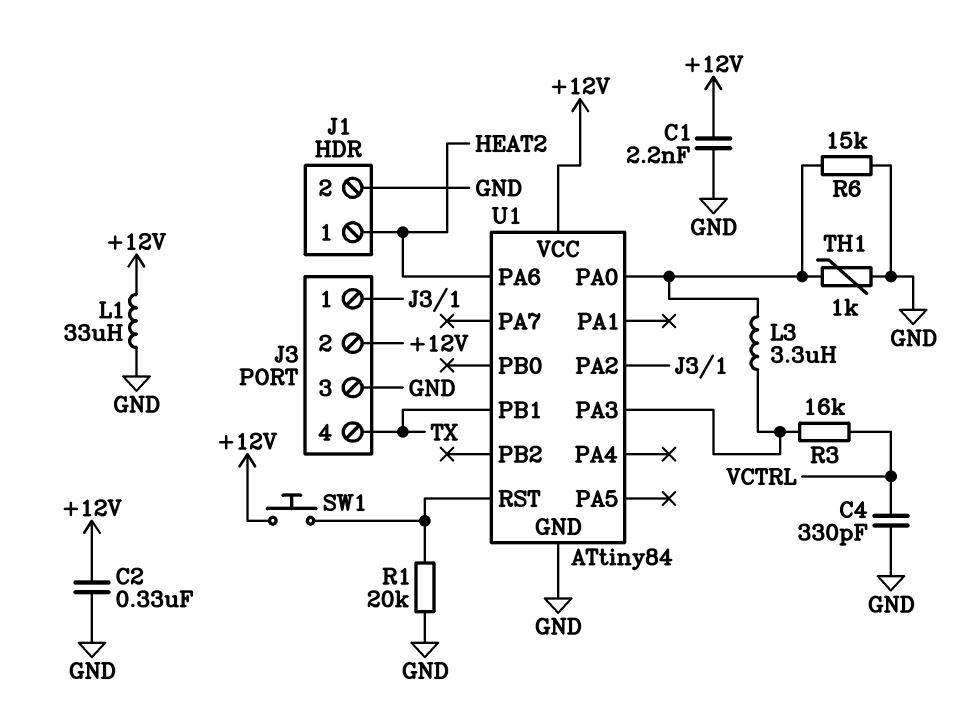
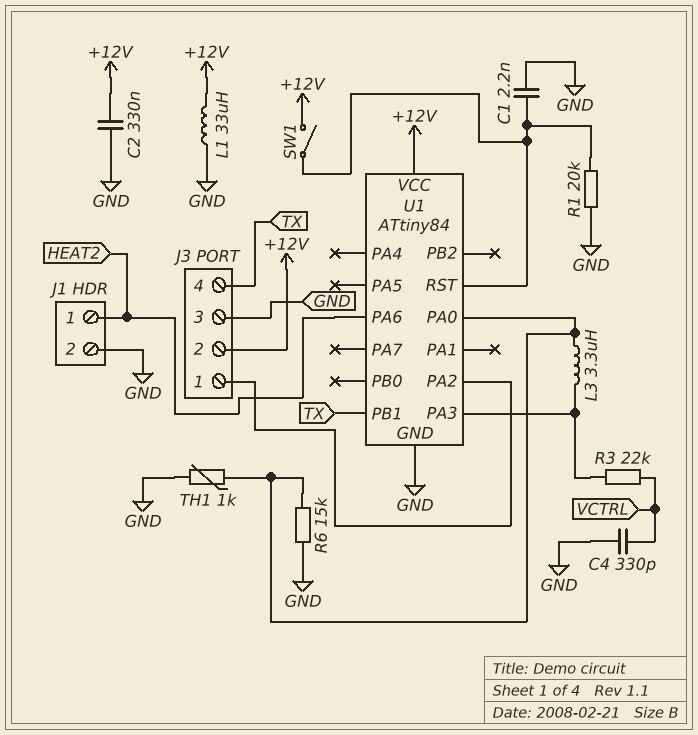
C1: 2.2nF (+12V, GND) -> 2.2nF (GND, U1/RST)
R3: 16k (U1/PA3, VCTRL) -> 22k (U1/PA3, VCTRL)
SW1: button (+12V, U1/RST) -> switch (+12V, U1/RST)

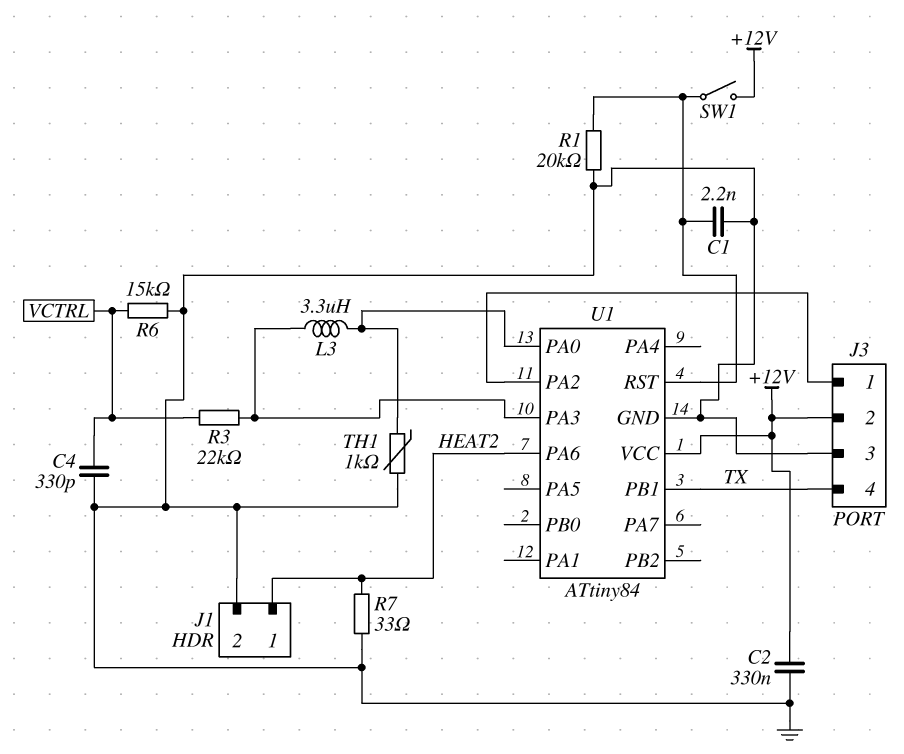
L1: 33uH (+12V, GND) -> none
R6: 15k (GND, U1/PA0) -> 15k (GND, VCTRL)
R7: none -> 33 (GND, HEAT2)

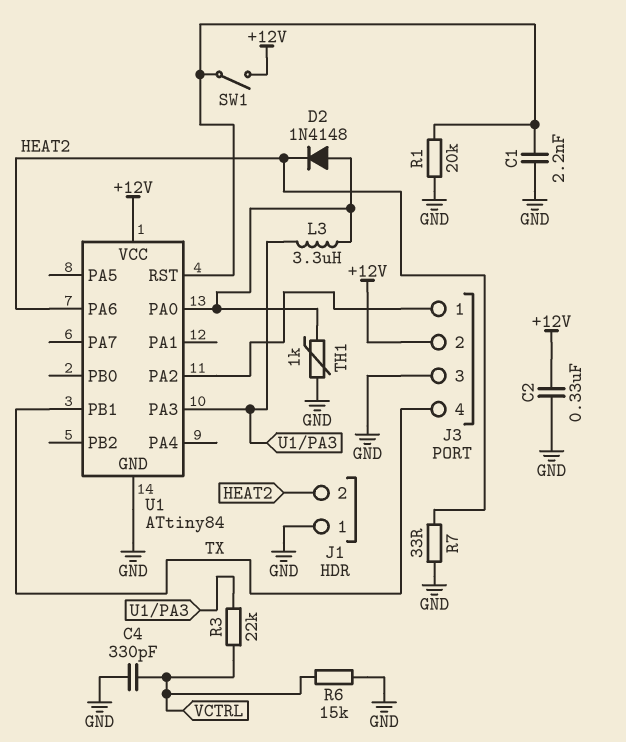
D2: none -> diode 1N4148 (A U1/PA0, K HEAT2)
J1 pin 1: HEAT2 -> GND
J1 pin 2: GND -> HEAT2

